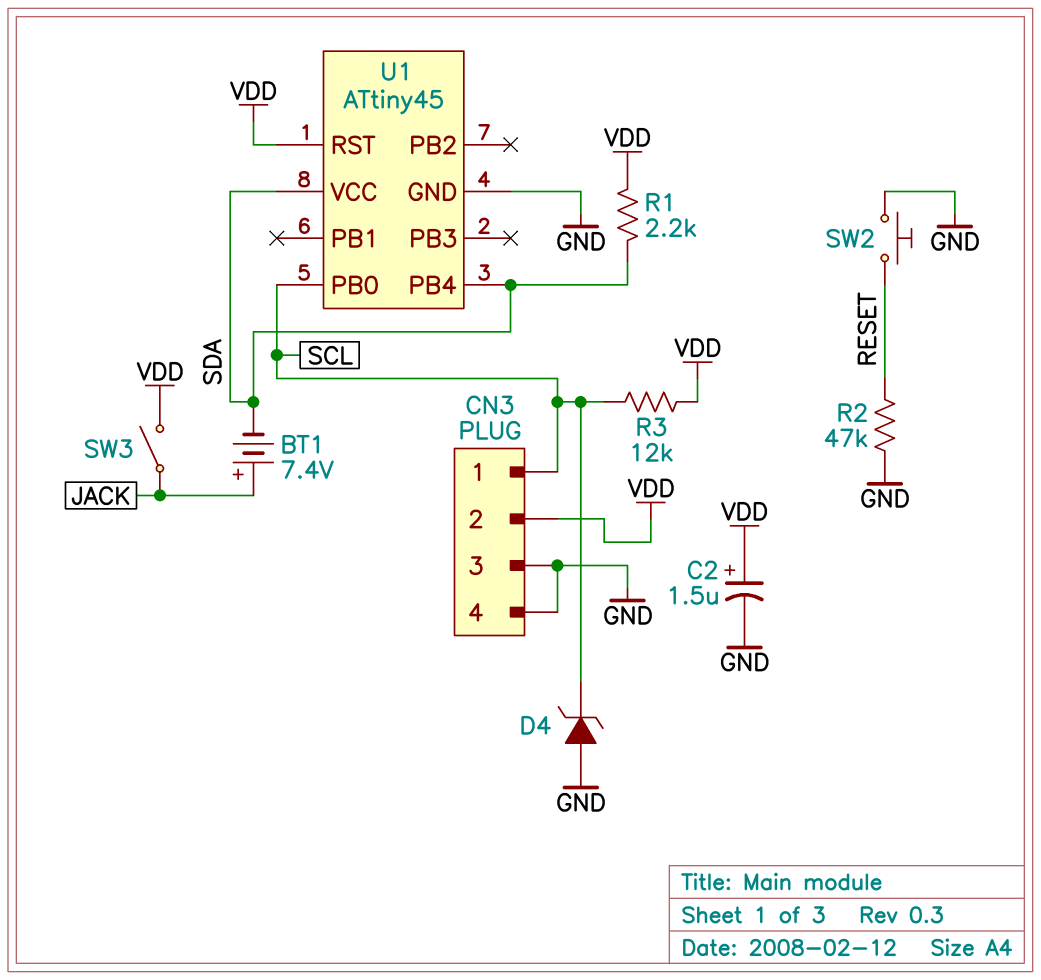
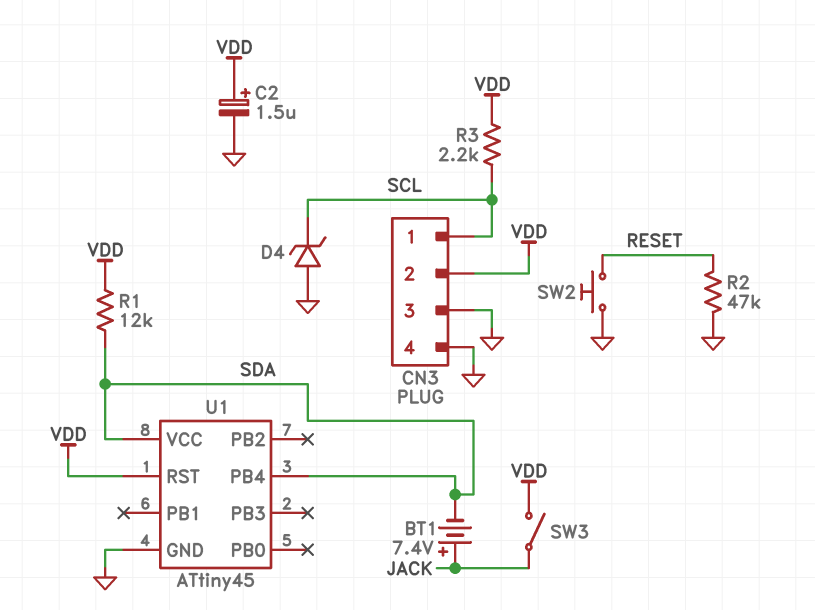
R1: 2.2k (SDA, VDD) -> 12k (SDA, VDD)
R3: 12k (SCL, VDD) -> 2.2k (SCL, VDD)
U1 pin PB0: SCL -> none

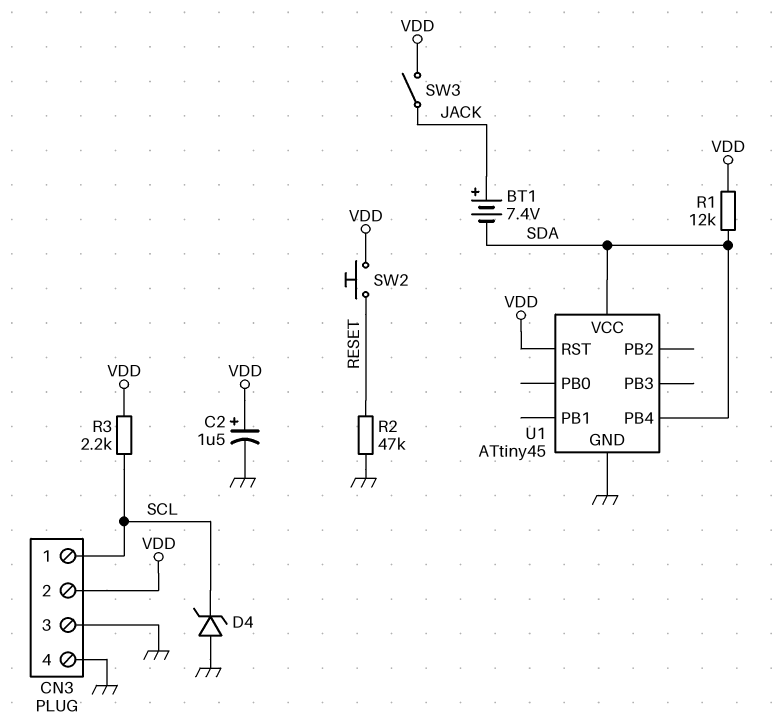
SW2: button (GND, RESET) -> button (RESET, VDD)

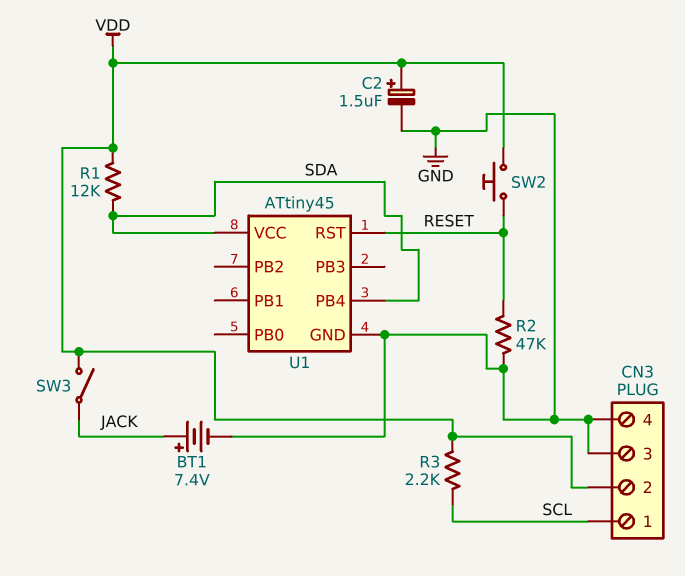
BT1: 7.4V (plus JACK, minus SDA) -> 7.4V (plus JACK, minus GND)
D4: zener (A GND, K SCL) -> none
U1 pin RST: VDD -> RESET

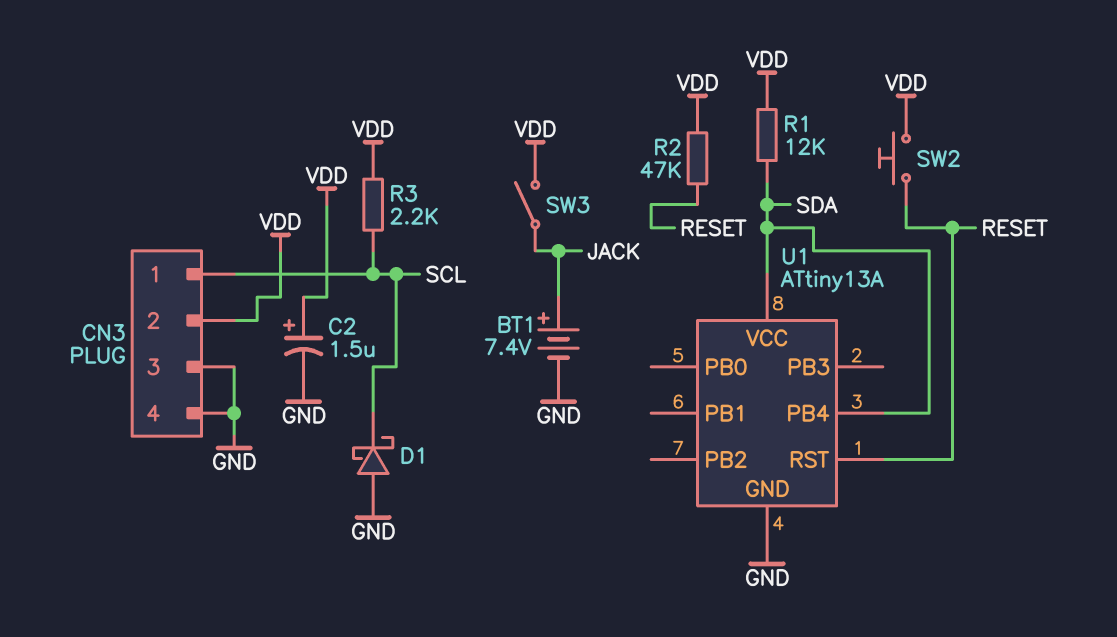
D1: none -> schottky (A GND, K SCL)
R2: 47k (GND, RESET) -> 47k (RESET, VDD)
U1: ATtiny45 -> ATtiny13A

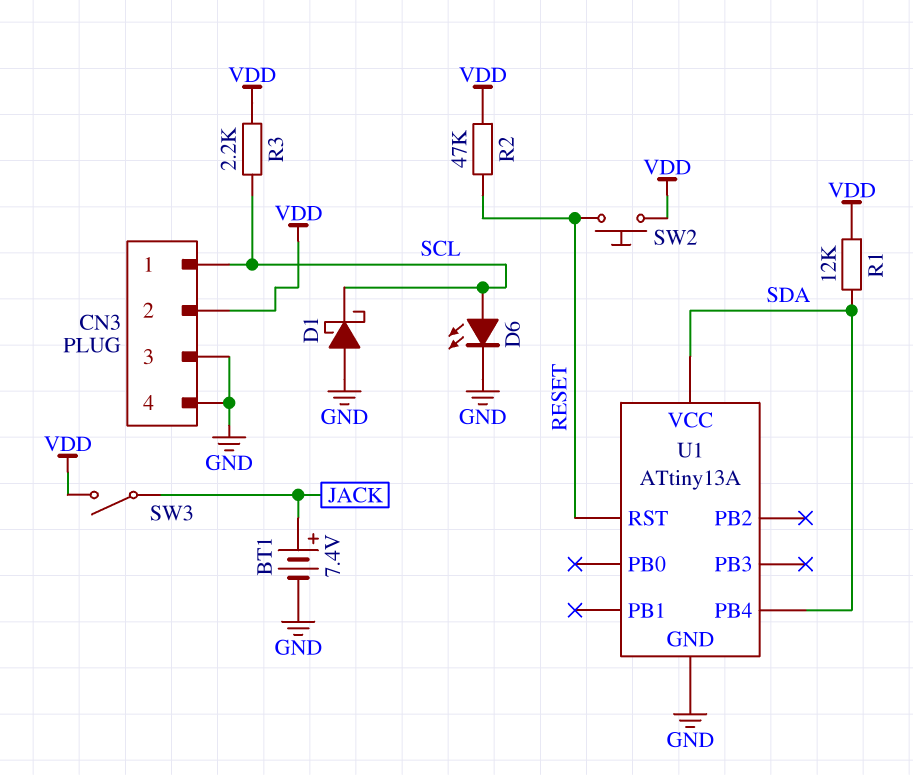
C2: 1.5uF (plus VDD, minus GND) -> none
D6: none -> LED (A SCL, K GND)

